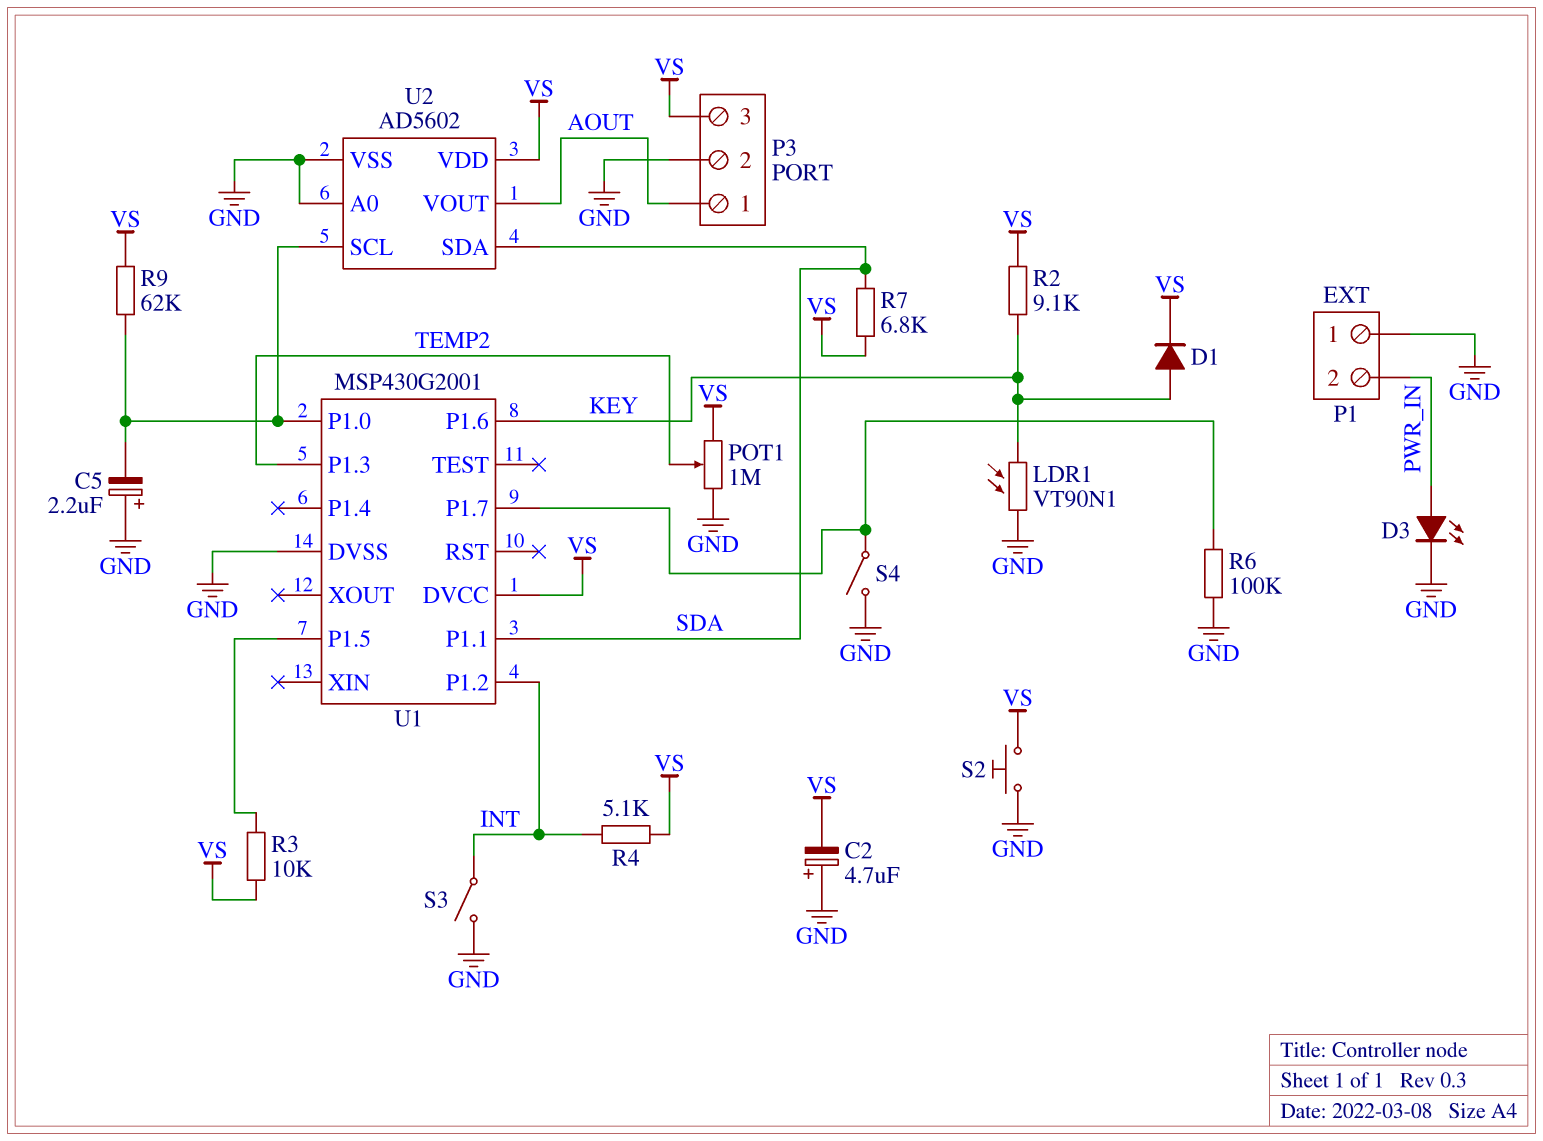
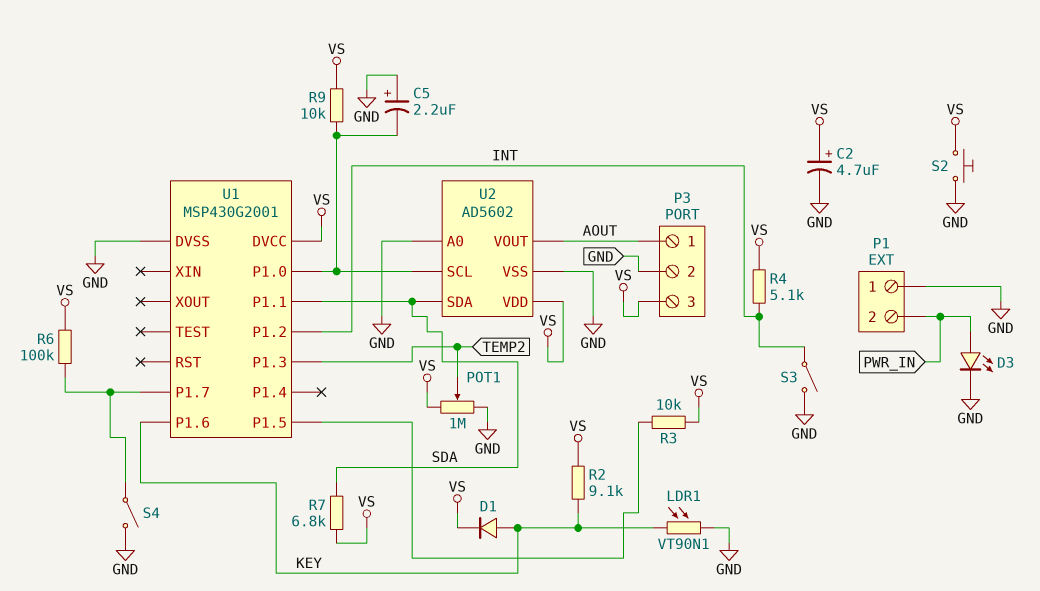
C2: 4.7uF (plus GND, minus VS) -> 4.7uF (plus VS, minus GND)
R6: 100k (GND, U1/P1.7) -> 100k (U1/P1.7, VS)
R9: 62k (U1/P1.0, VS) -> 10k (U1/P1.0, VS)

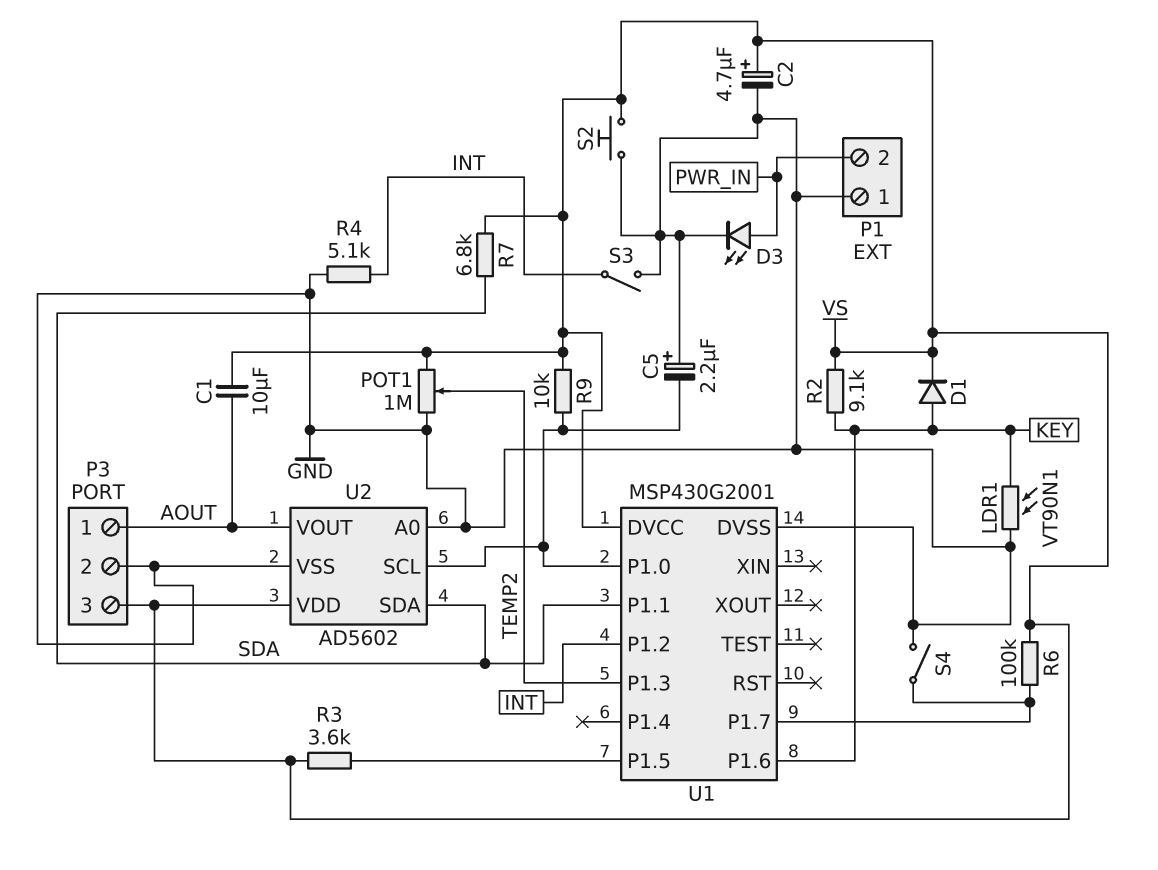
C1: none -> 10uF (AOUT, VS)
R3: 10k (U1/P1.5, VS) -> 3.6k (U1/P1.5, VS)
R4: 5.1k (INT, VS) -> 5.1k (GND, INT)

